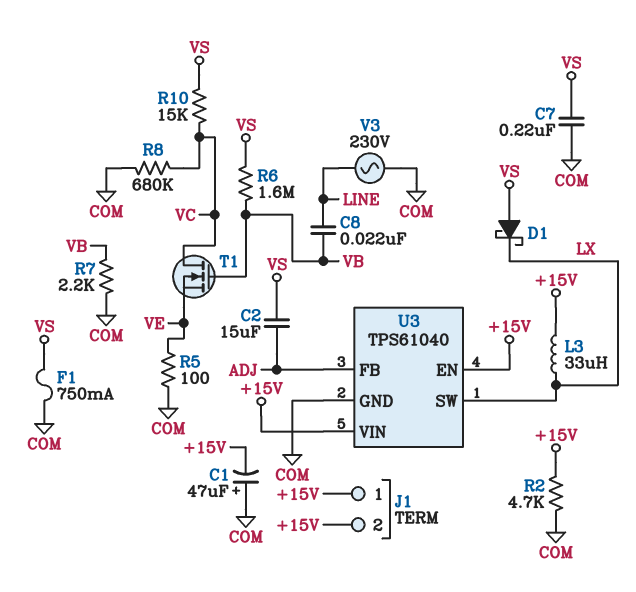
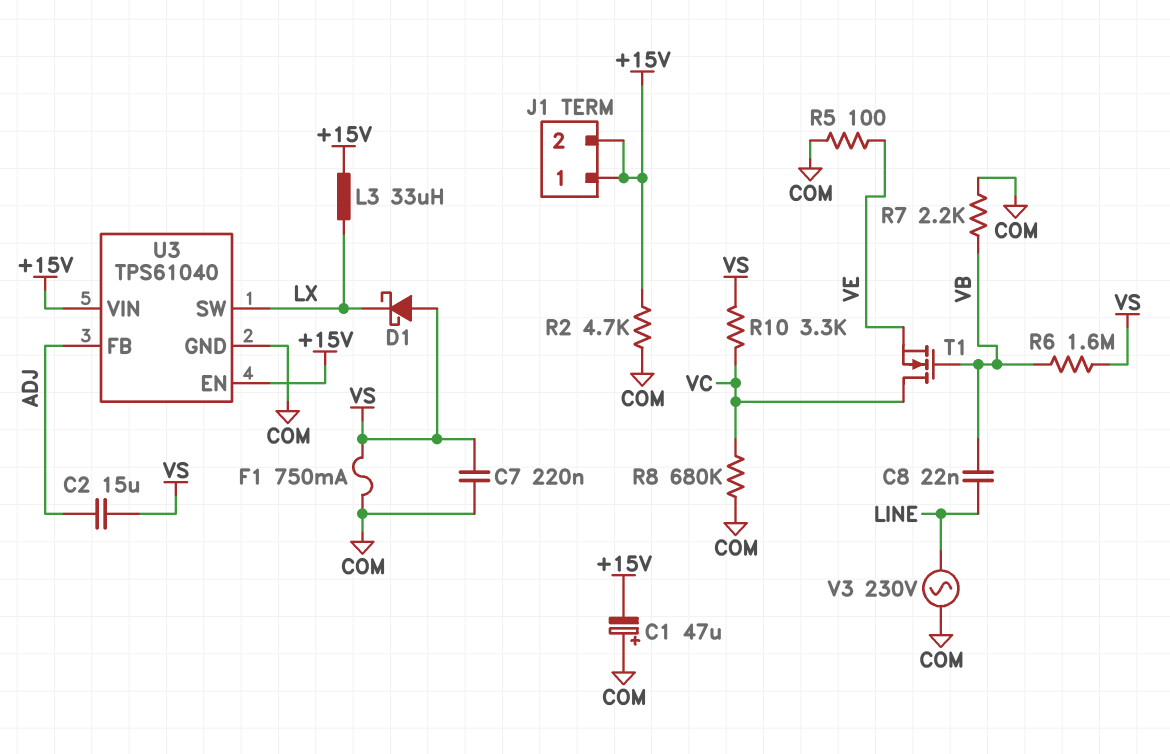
R10: 15k (VC, VS) -> 3.3k (VC, VS)

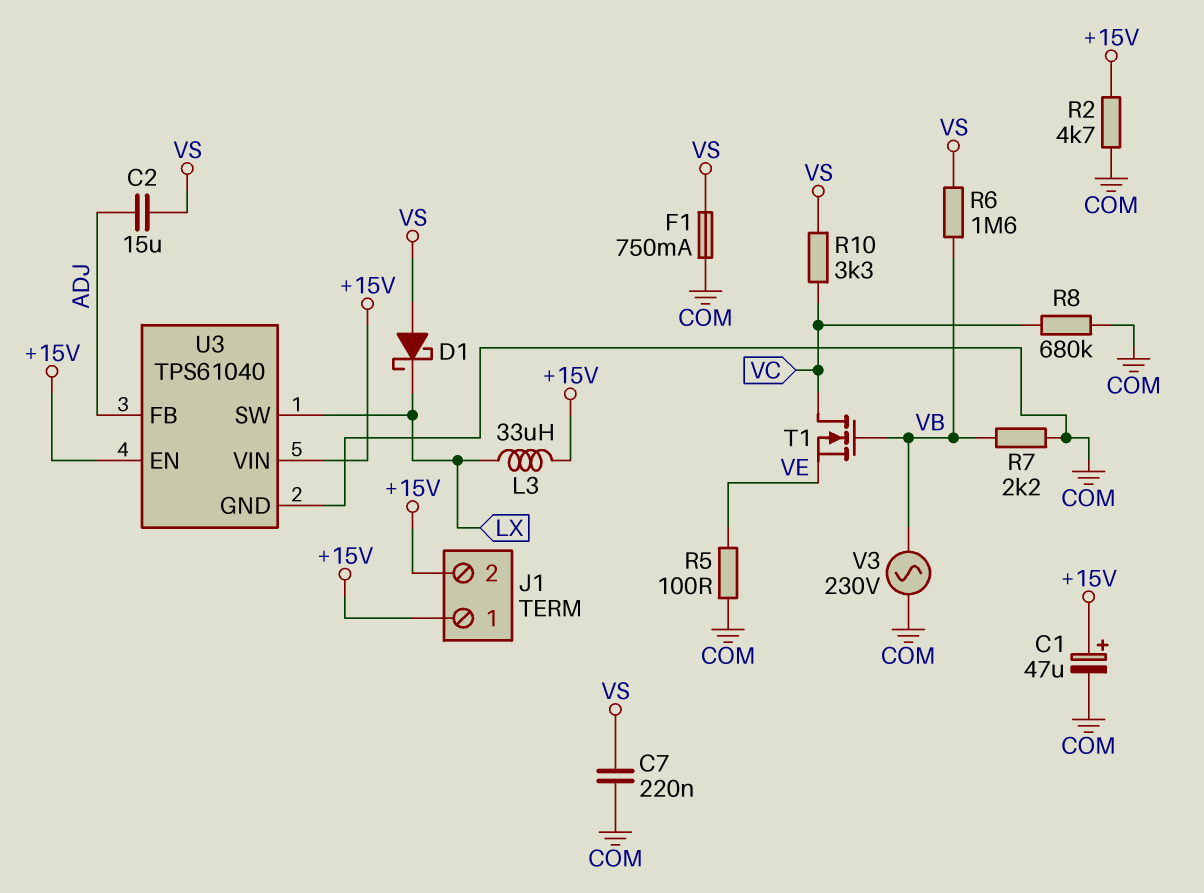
C1: 47uF (plus COM, minus +15V) -> 47uF (plus +15V, minus COM)
C8: 22nF (LINE, VB) -> none
V3: AC 230V (COM, LINE) -> AC 230V (COM, VB)

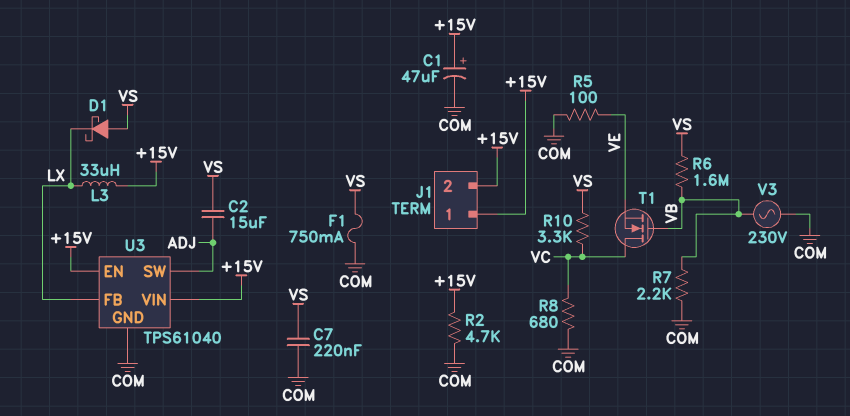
R8: 680k (COM, VC) -> 680 (COM, VC)
U3 pin FB: ADJ -> LX
U3 pin SW: LX -> ADJ

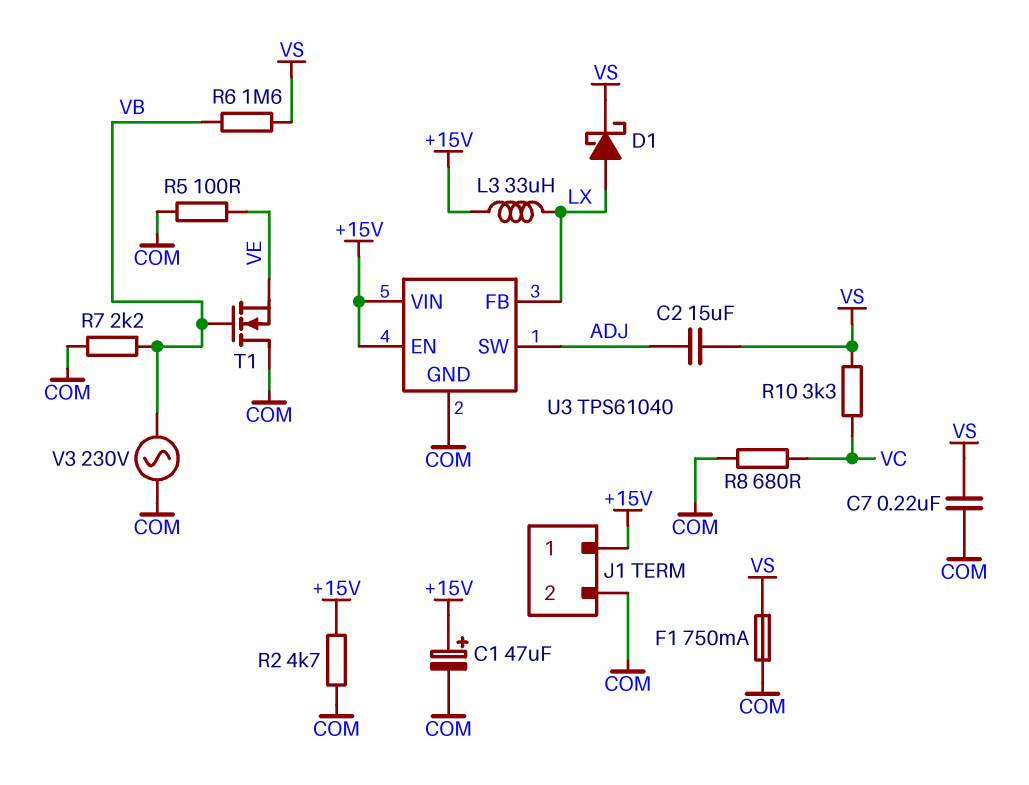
D1: schottky (A VS, K LX) -> schottky (A LX, K VS)
J1 pin 2: +15V -> COM
T1: NMOS (G VB, D VC, S VE) -> NMOS (G VB, D COM, S VE)

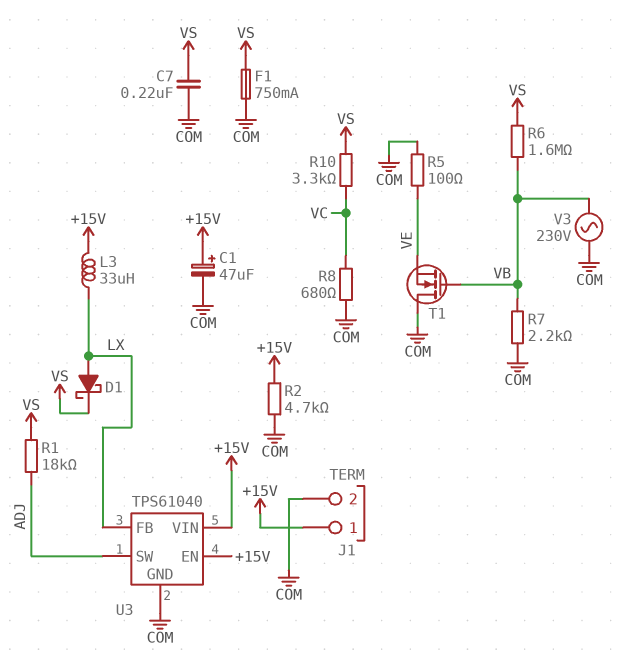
C2: 15uF (ADJ, VS) -> none
R1: none -> 18k (ADJ, VS)

